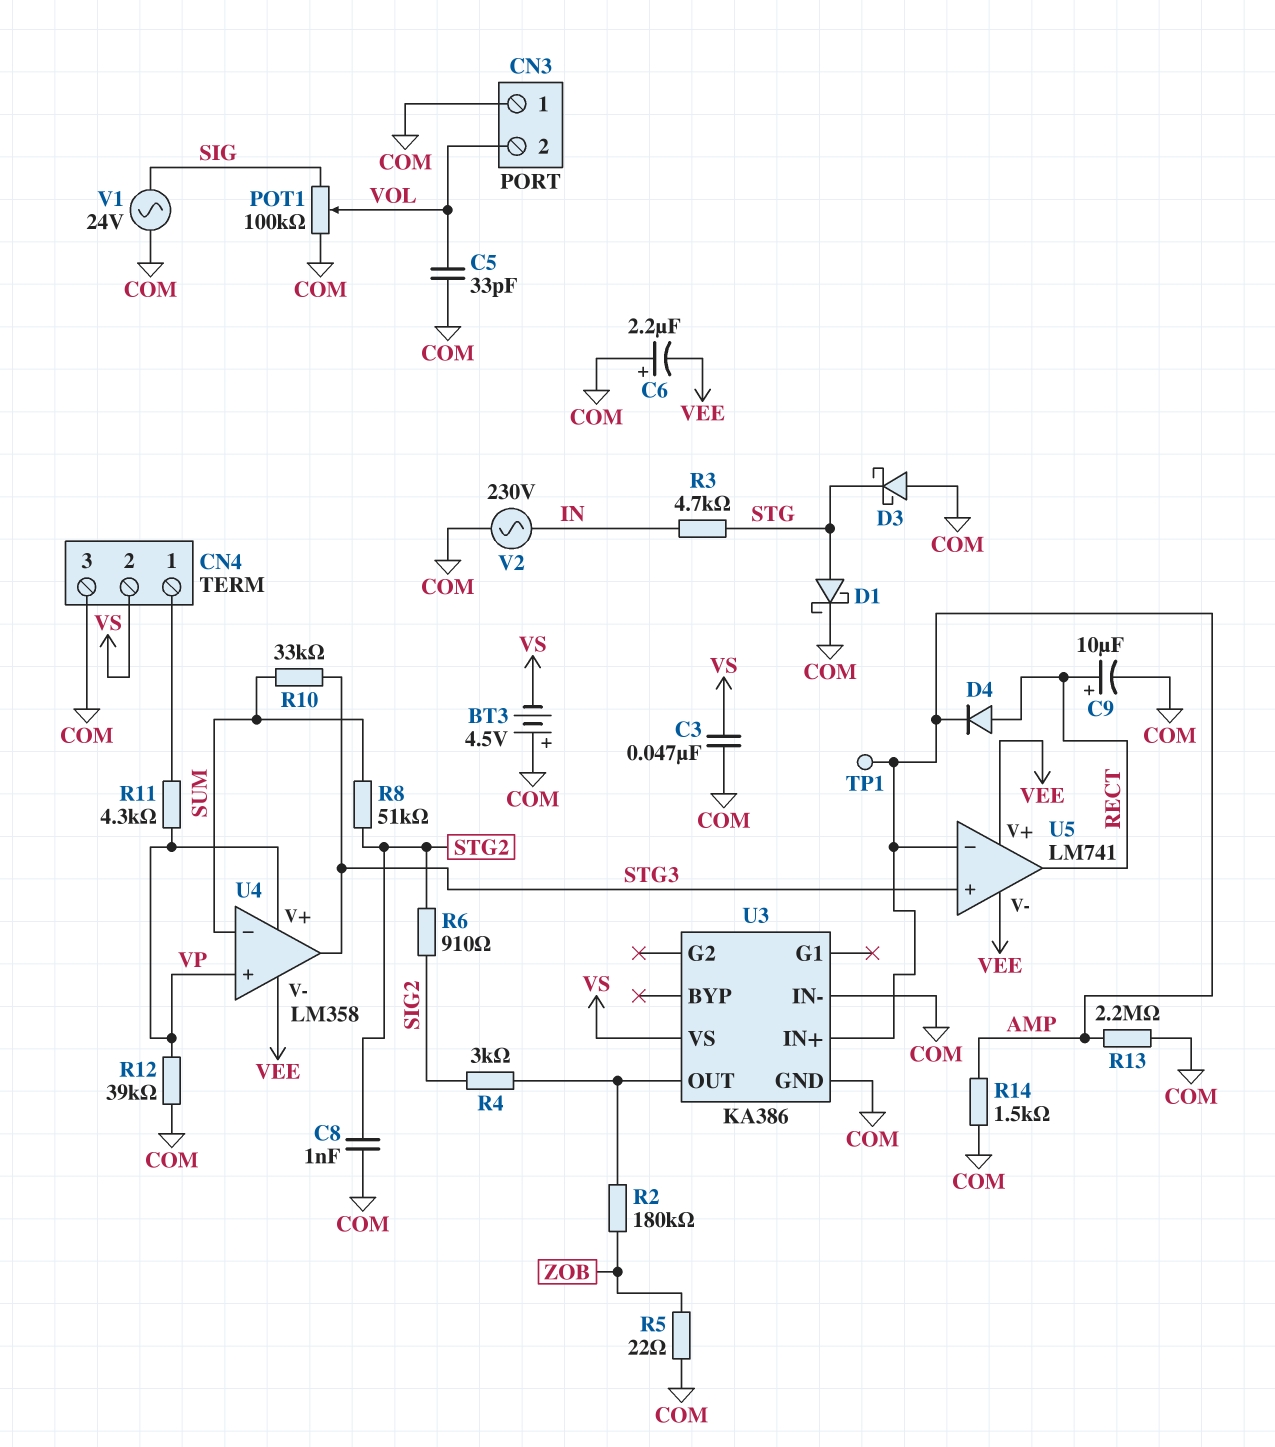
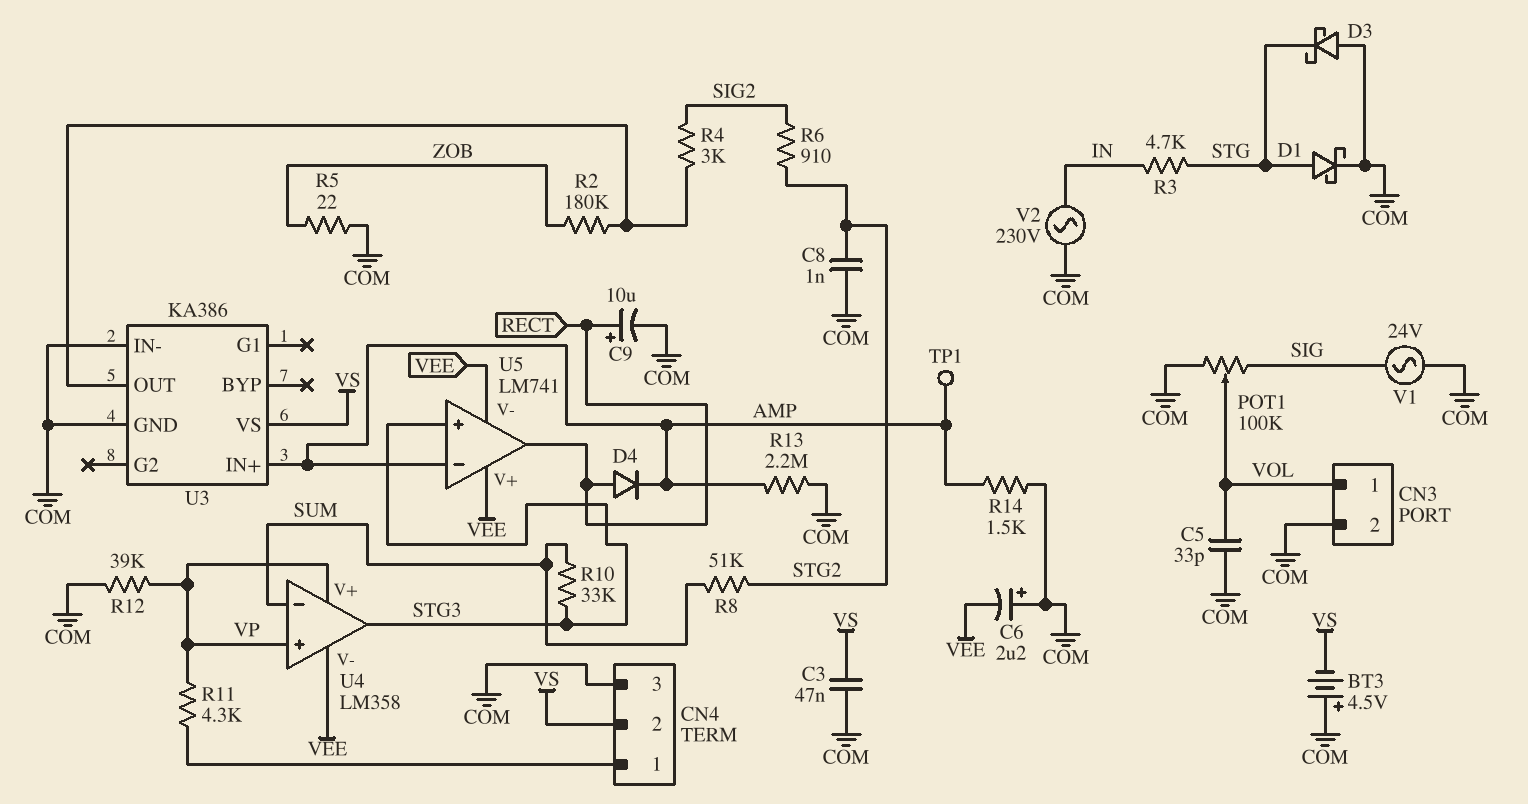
CN3 pin 1: COM -> VOL
CN3 pin 2: VOL -> COM

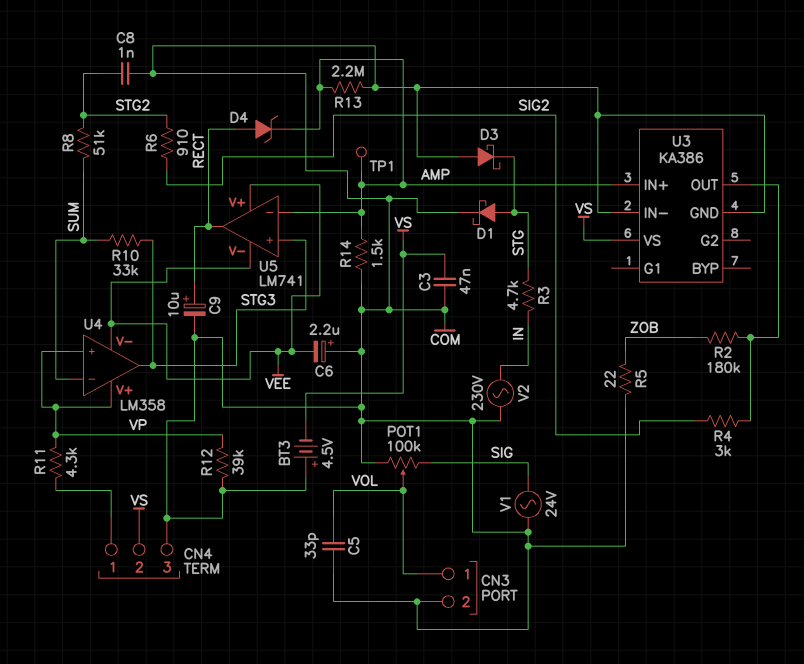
D4: diode (A RECT, K AMP) -> zener (A RECT, K AMP)

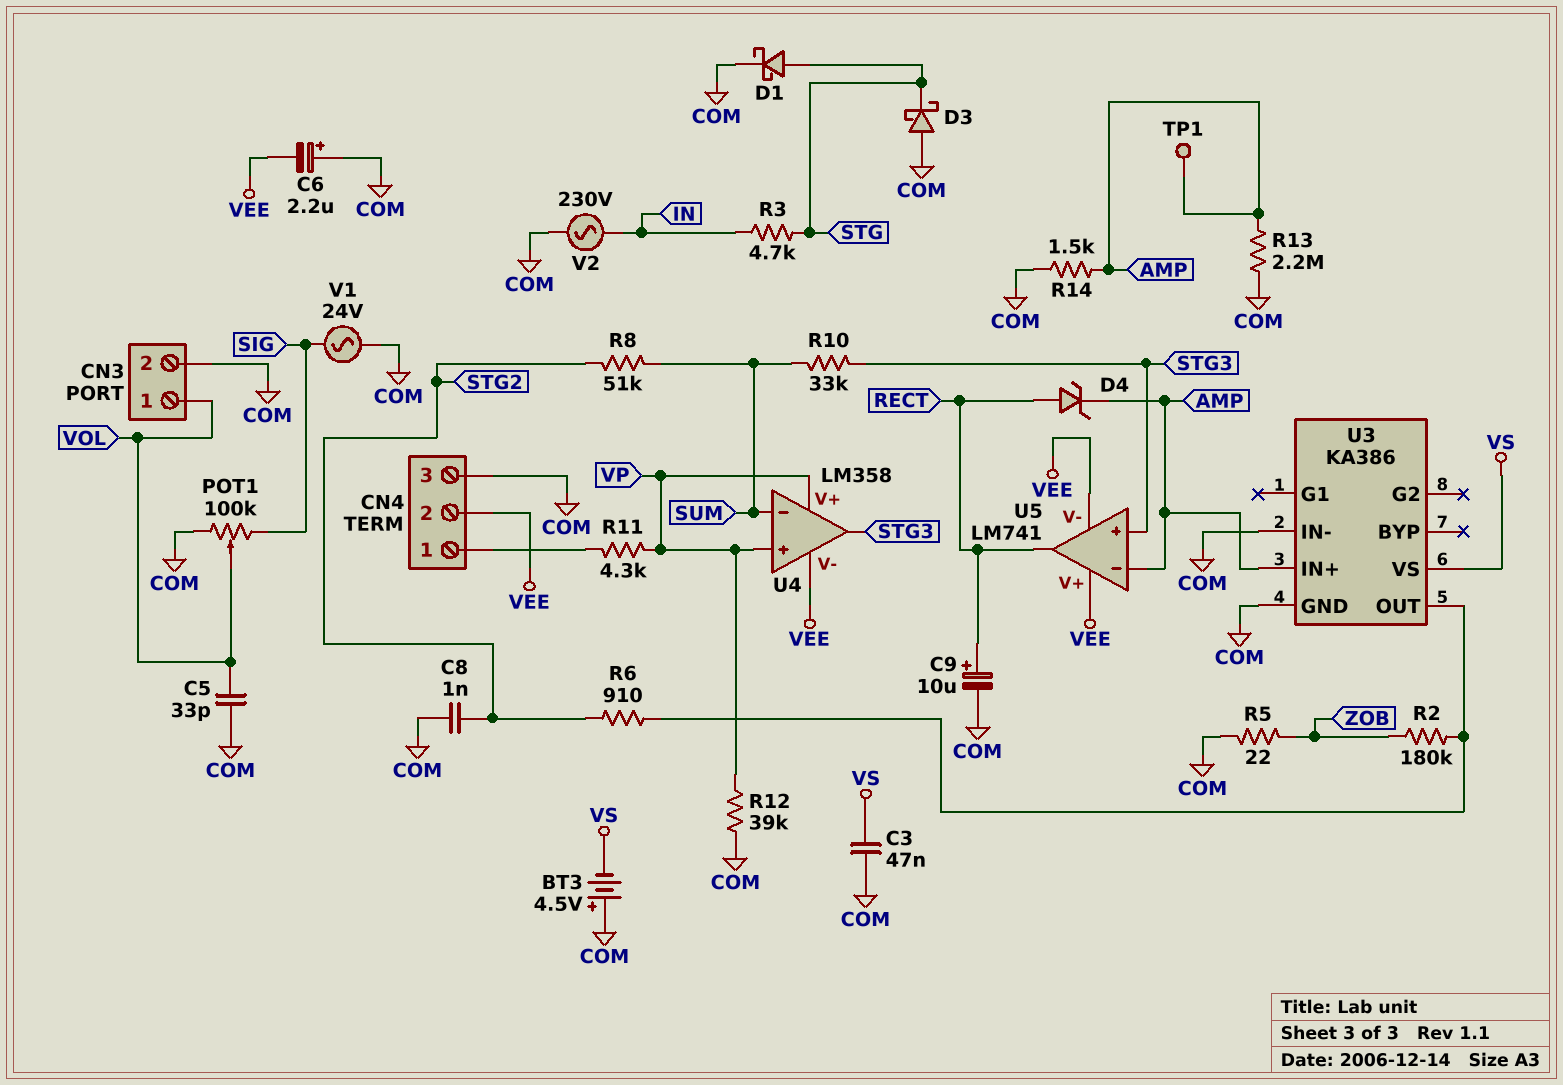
CN4 pin 2: VS -> VEE
R4: 3k (SIG2, U3/OUT) -> none
R6: 910 (SIG2, STG2) -> 910 (STG2, U3/OUT)

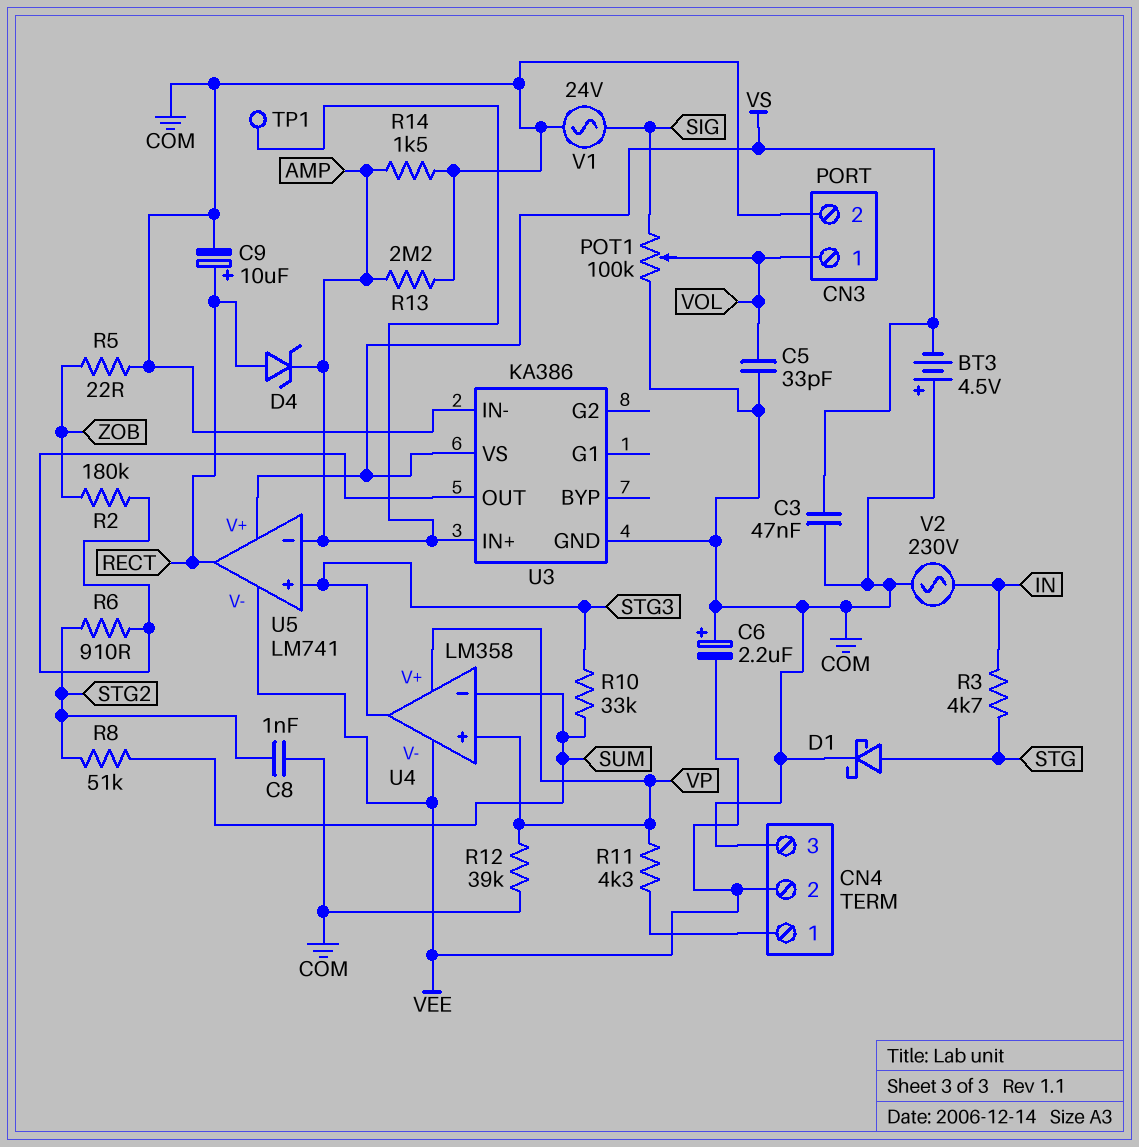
D3: schottky (A COM, K STG) -> none
U5 pin V+: VEE -> VS

